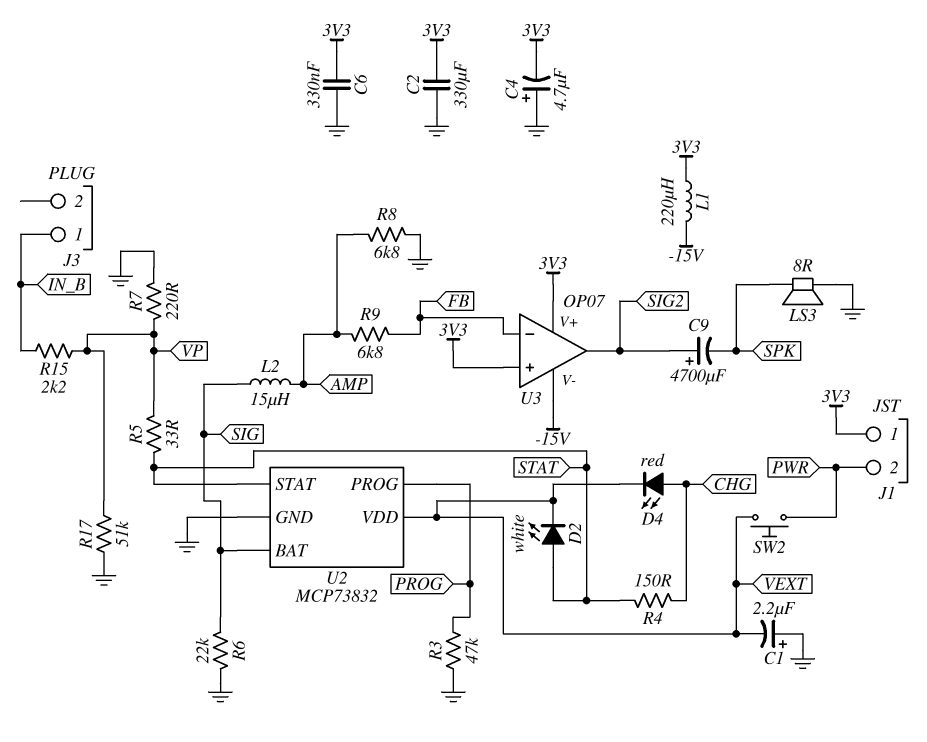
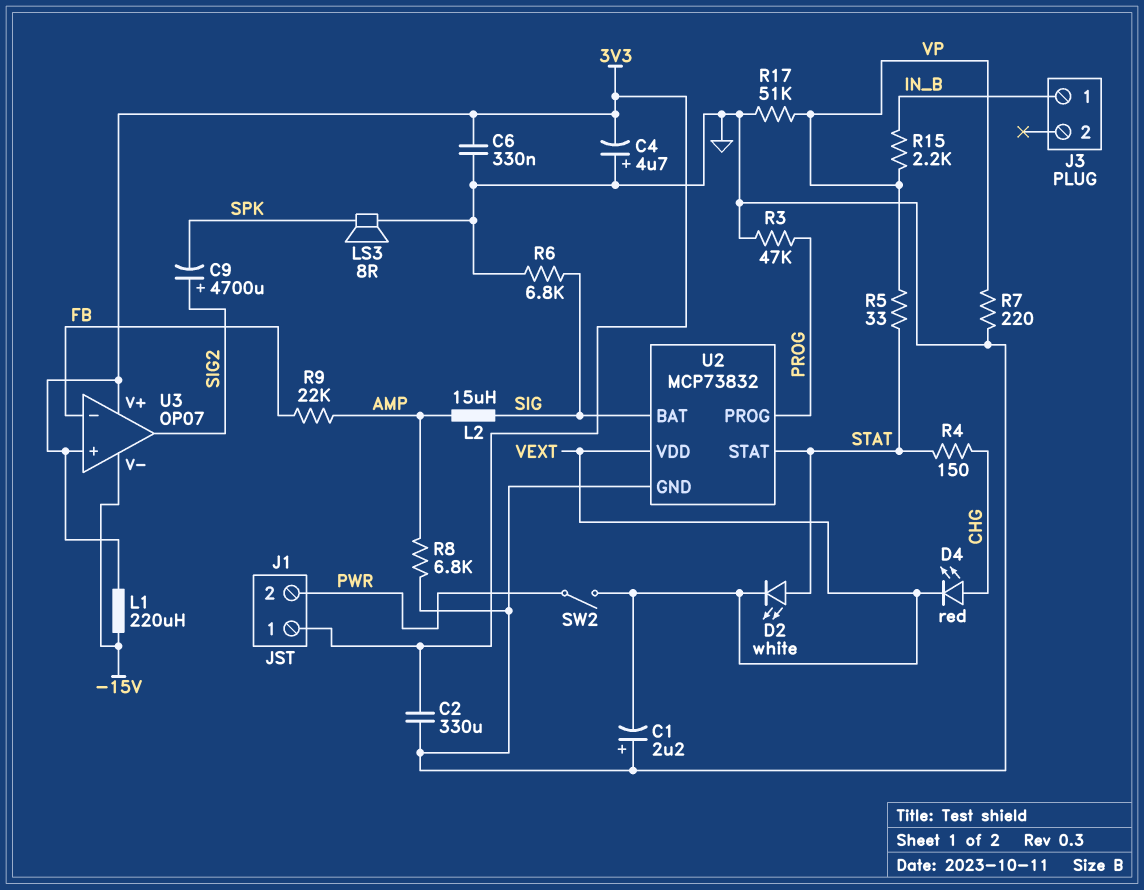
R6: 22k (GND, SIG) -> 6.8k (GND, SIG)
R9: 6.8k (AMP, FB) -> 22k (AMP, FB)
SW2: button (PWR, VEXT) -> switch (PWR, VEXT)

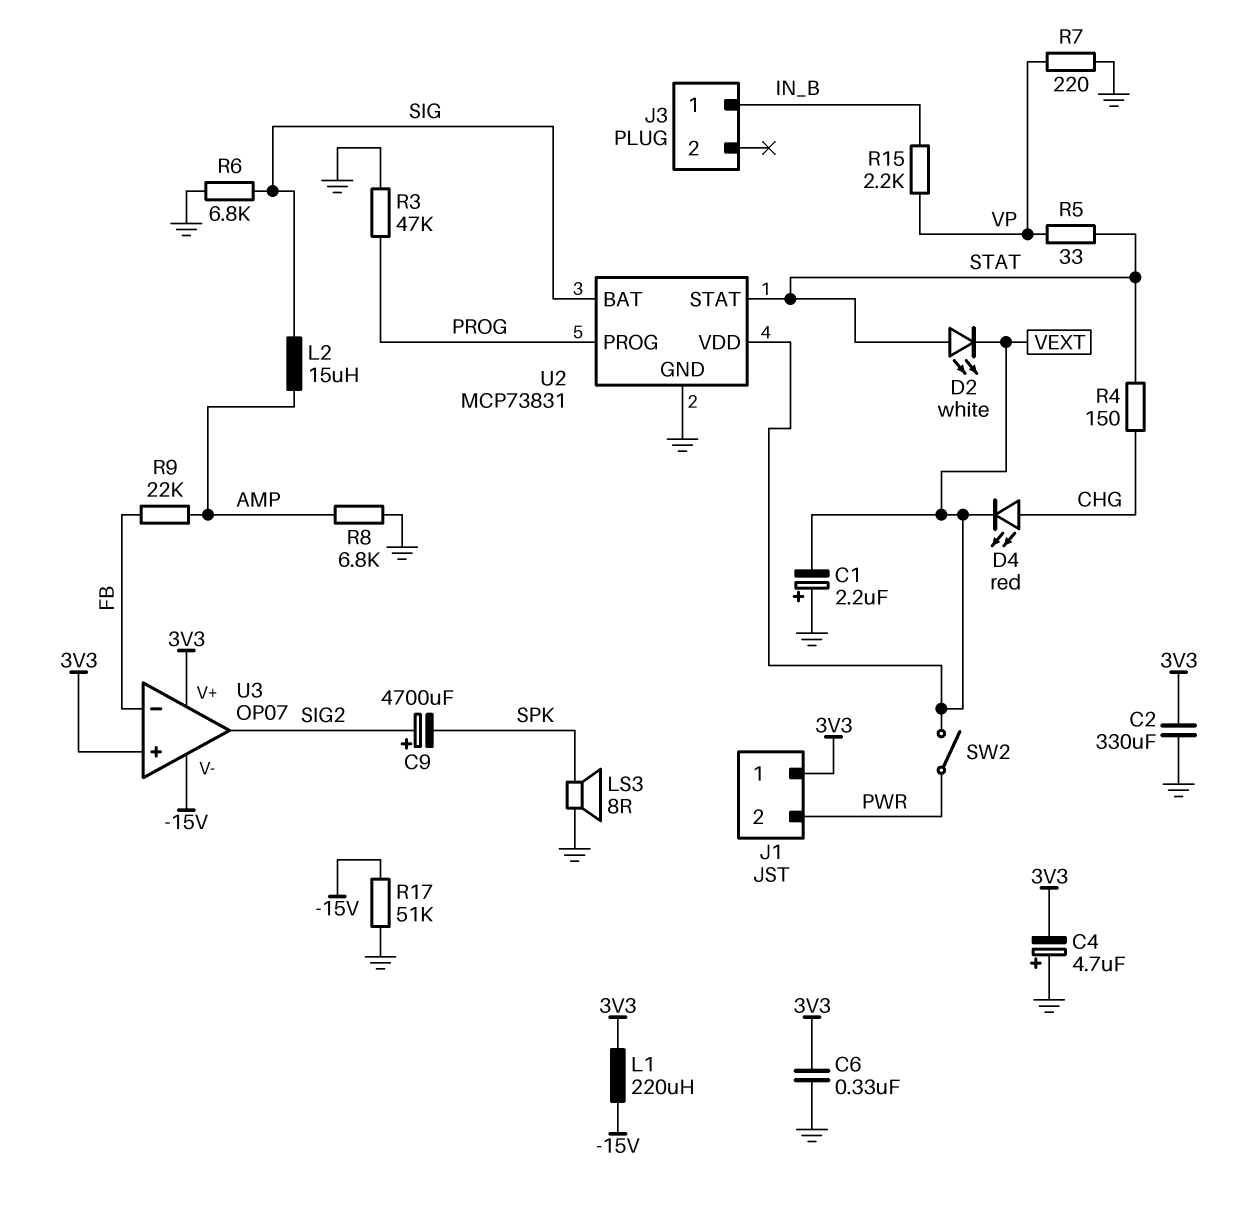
R17: 51k (GND, VP) -> 51k (-15V, GND)
U2: MCP73832 -> MCP73831

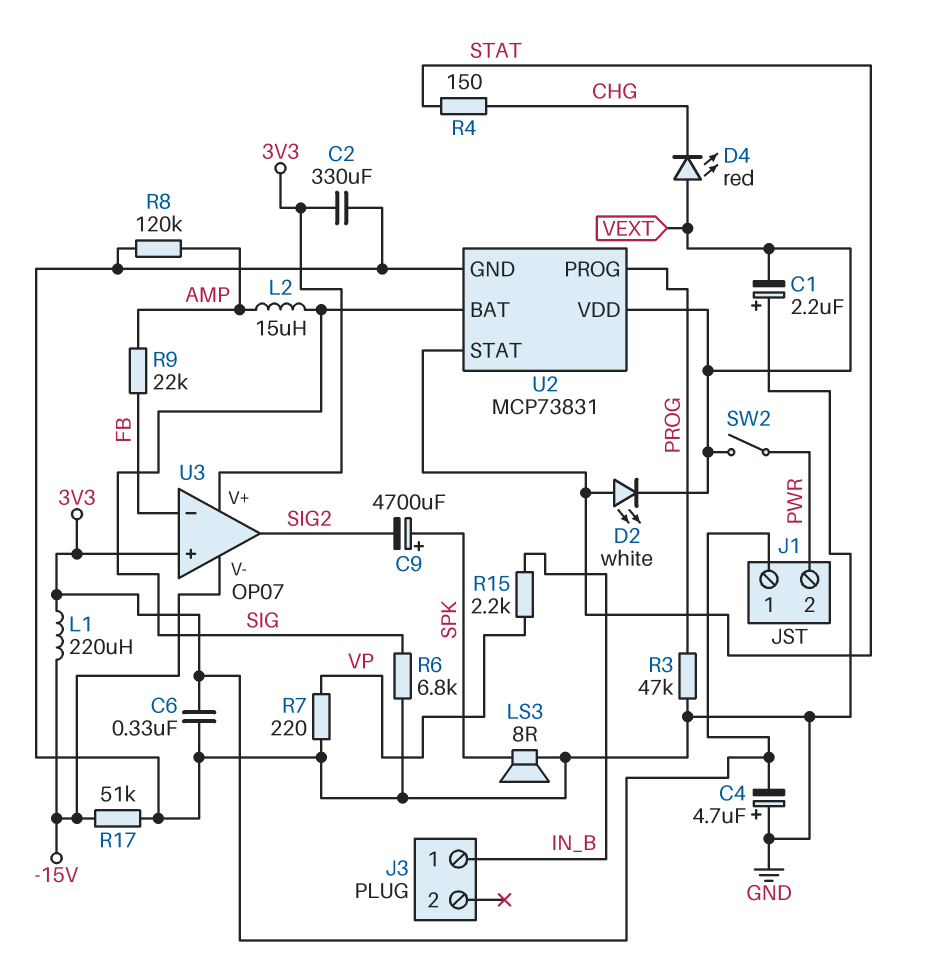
C9: 4700uF (plus SIG2, minus SPK) -> 4700uF (plus SPK, minus SIG2)
D4: LED red (A CHG, K VEXT) -> LED red (A VEXT, K CHG)
R5: 33 (STAT, VP) -> none
R8: 6.8k (AMP, GND) -> 120k (AMP, GND)

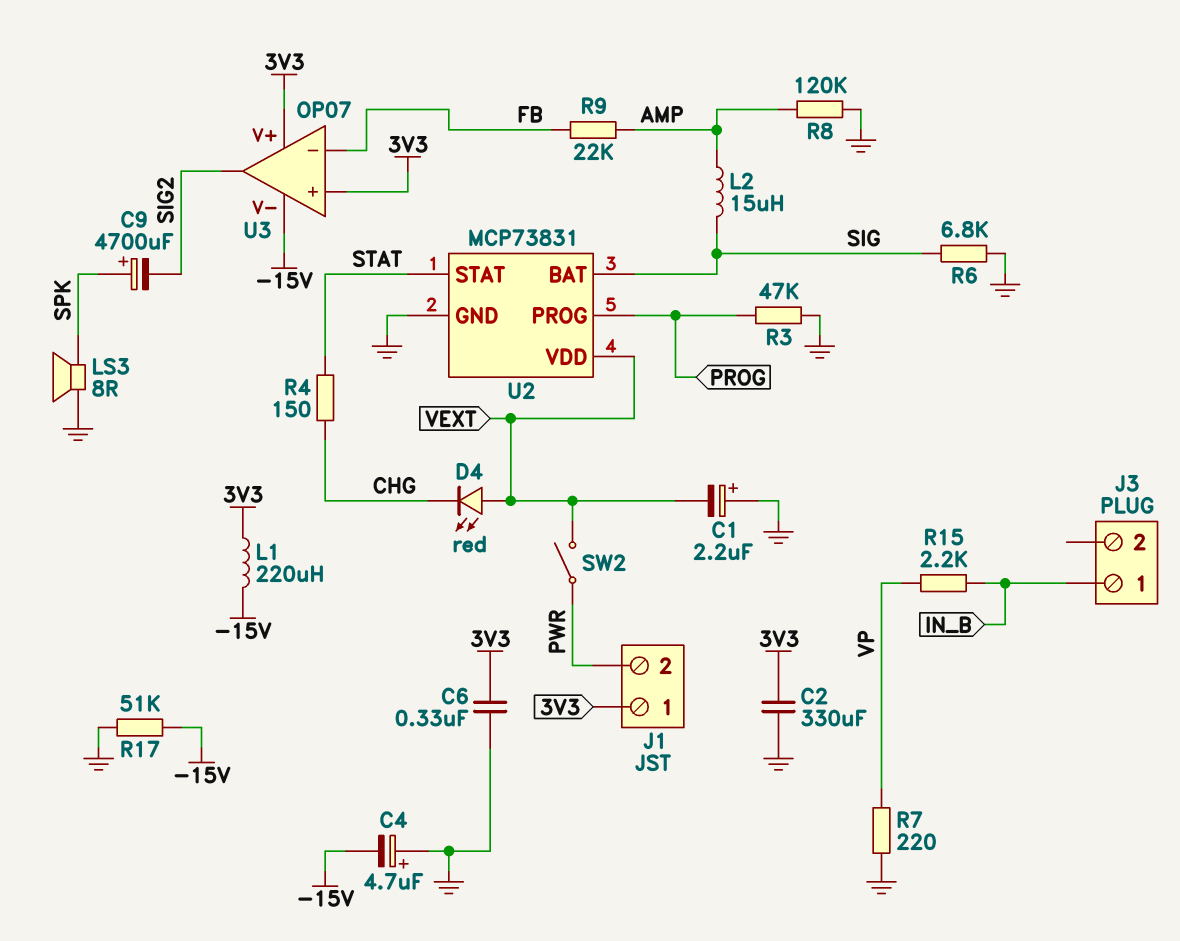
C4: 4.7uF (plus GND, minus 3V3) -> 4.7uF (plus GND, minus -15V)
D2: LED white (A STAT, K VEXT) -> none

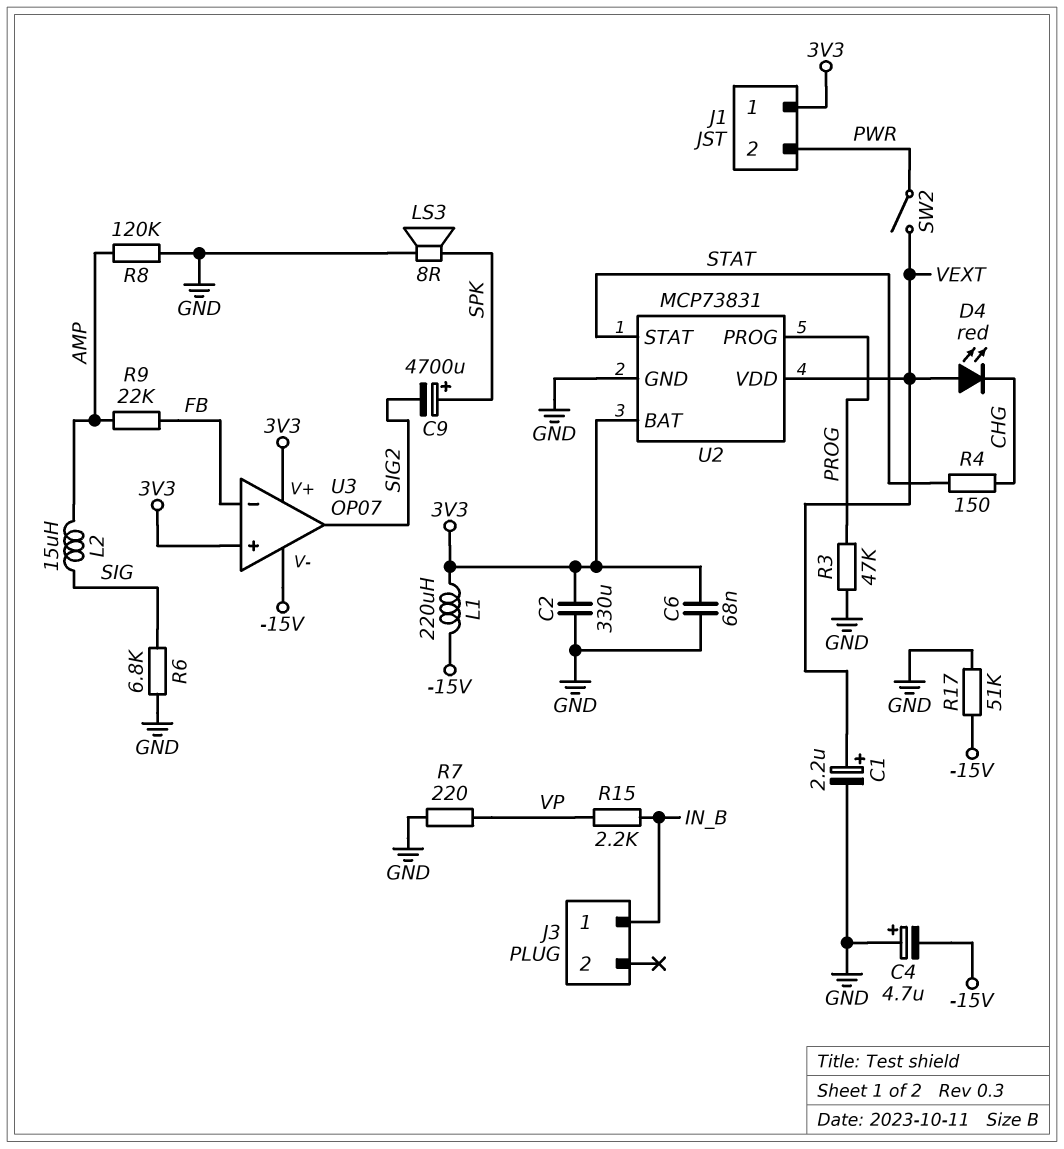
C1: 2.2uF (plus GND, minus VEXT) -> 2.2uF (plus VEXT, minus GND)
C6: 330nF (3V3, GND) -> 68nF (3V3, GND)
U2 pin BAT: SIG -> 3V3

